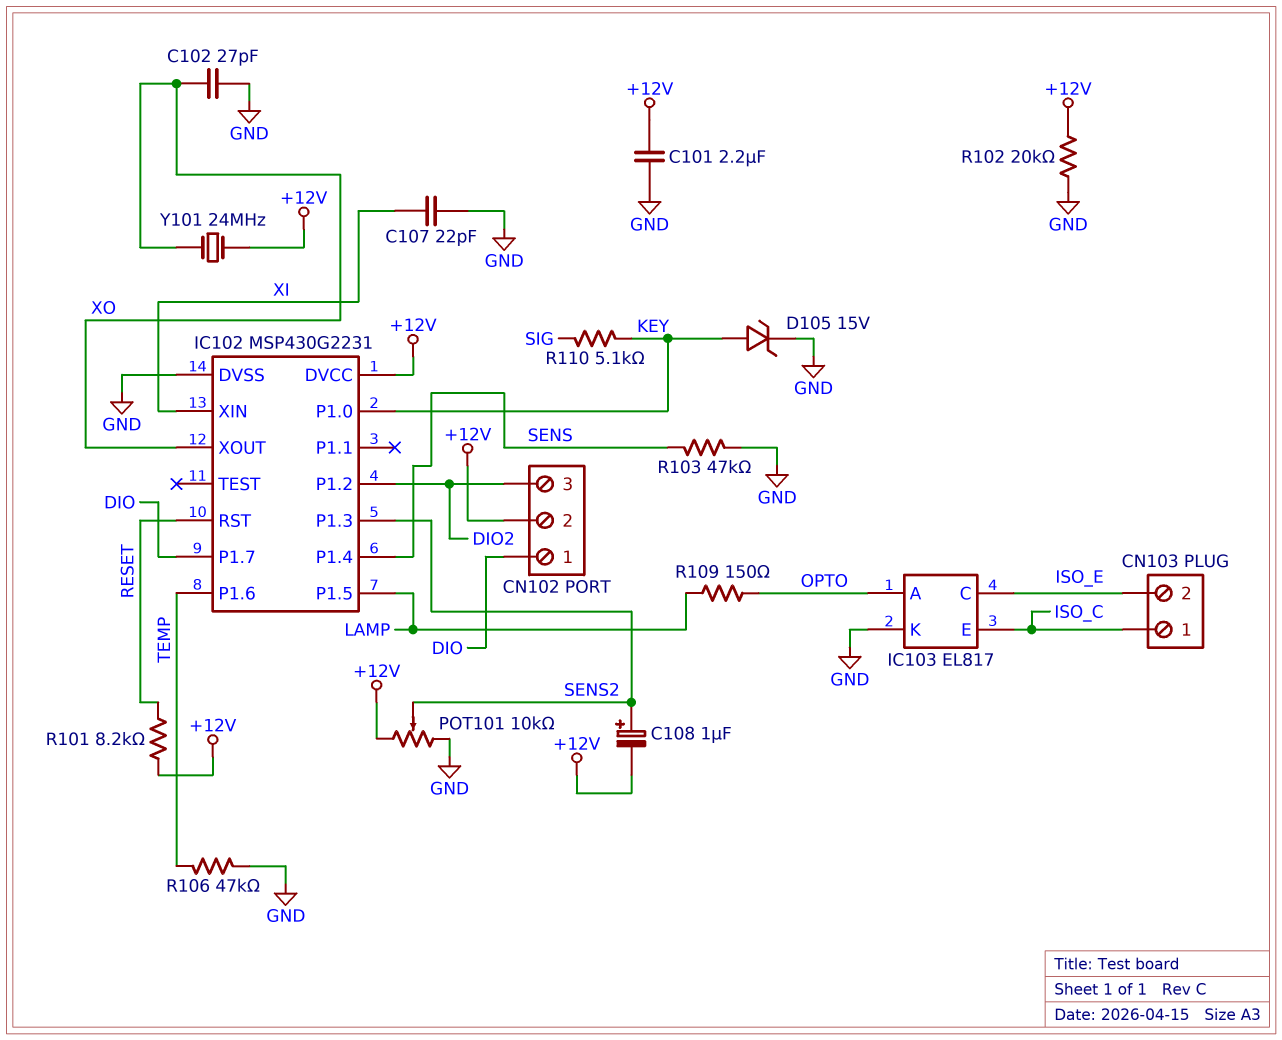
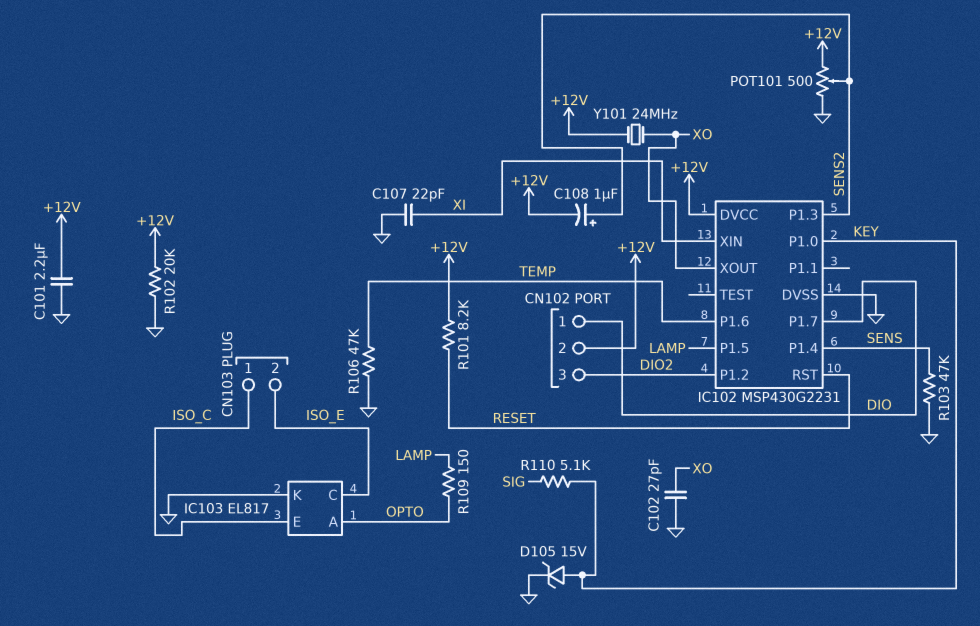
POT101: 10k (+12V, GND, wiper SENS2) -> 500 (+12V, GND, wiper SENS2)

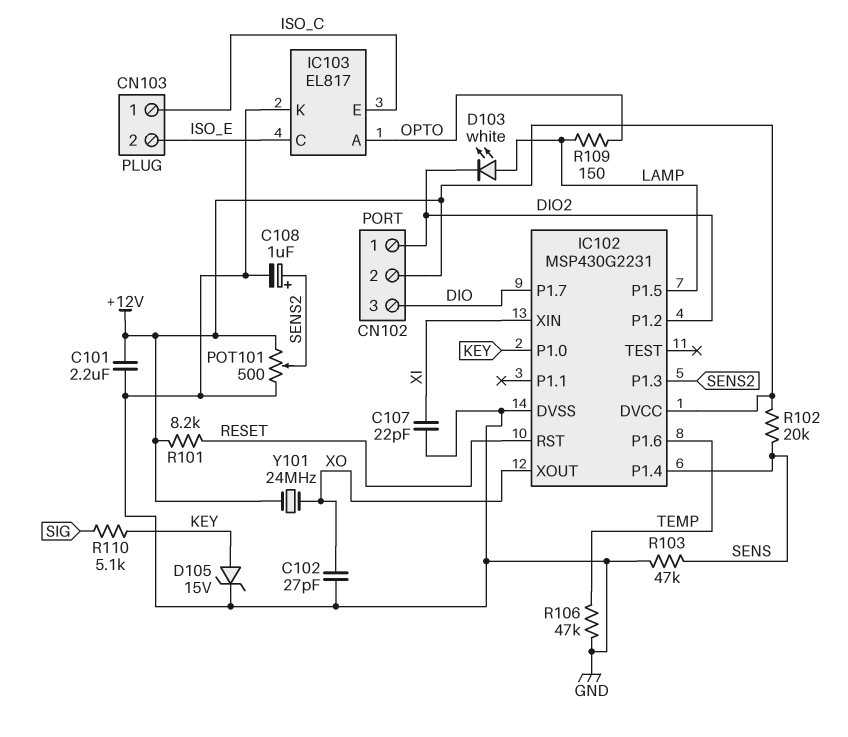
C108: 1uF (plus SENS2, minus +12V) -> 1uF (plus SENS2, minus GND)
CN102 pin 1: DIO -> DIO2
CN102 pin 3: DIO2 -> DIO
D103: none -> LED white (A LAMP, K DIO2)
R102: 20k (+12V, GND) -> 20k (+12V, SENS)

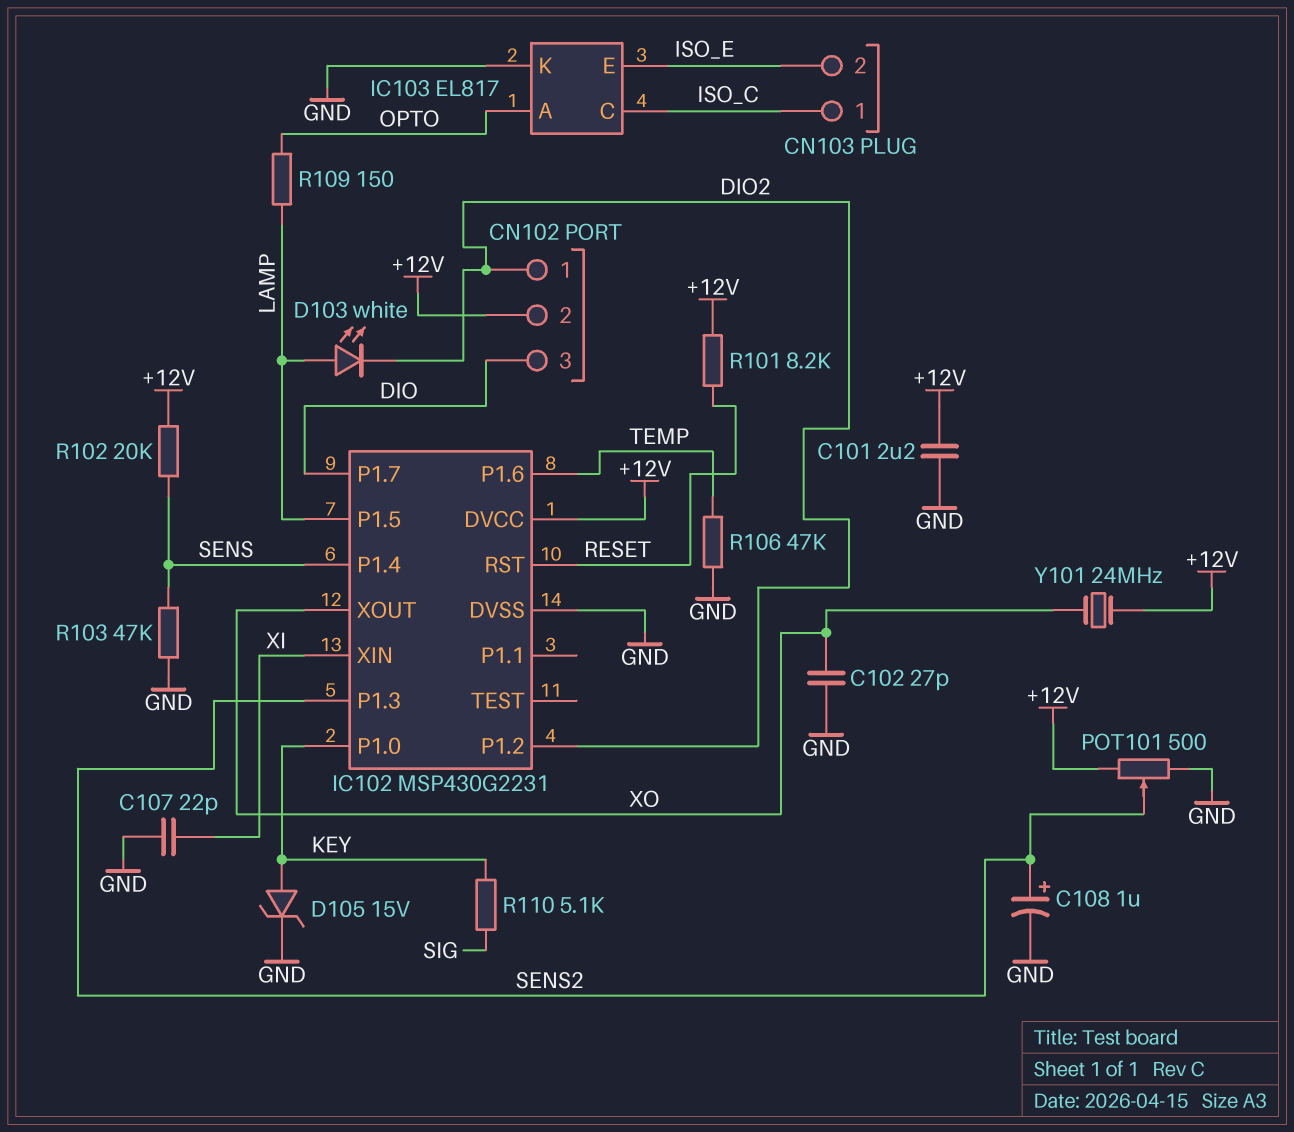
IC103 pin C: ISO_E -> ISO_C
IC103 pin E: ISO_C -> ISO_E

